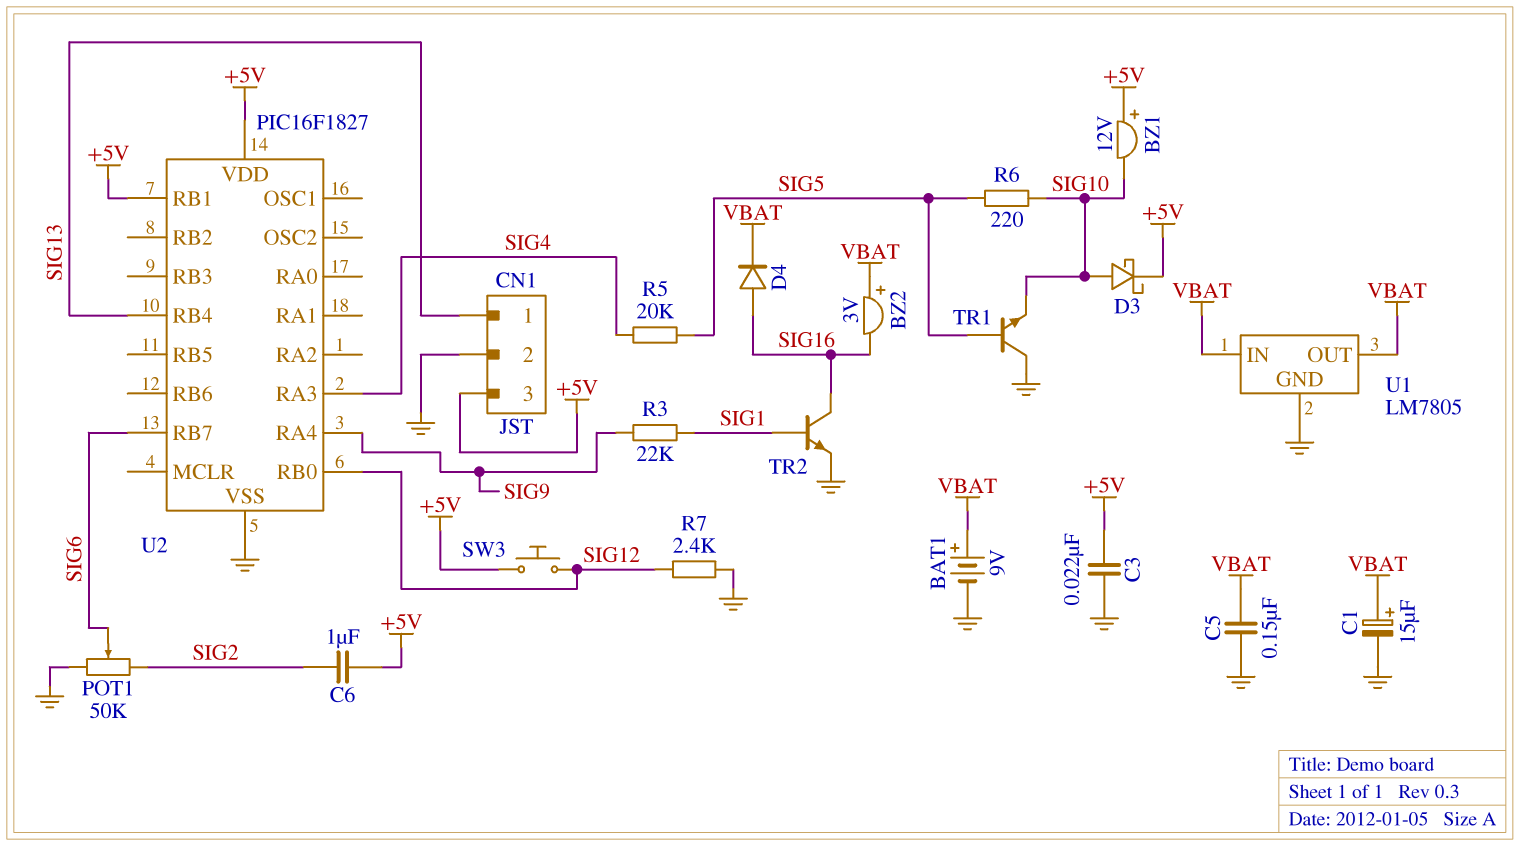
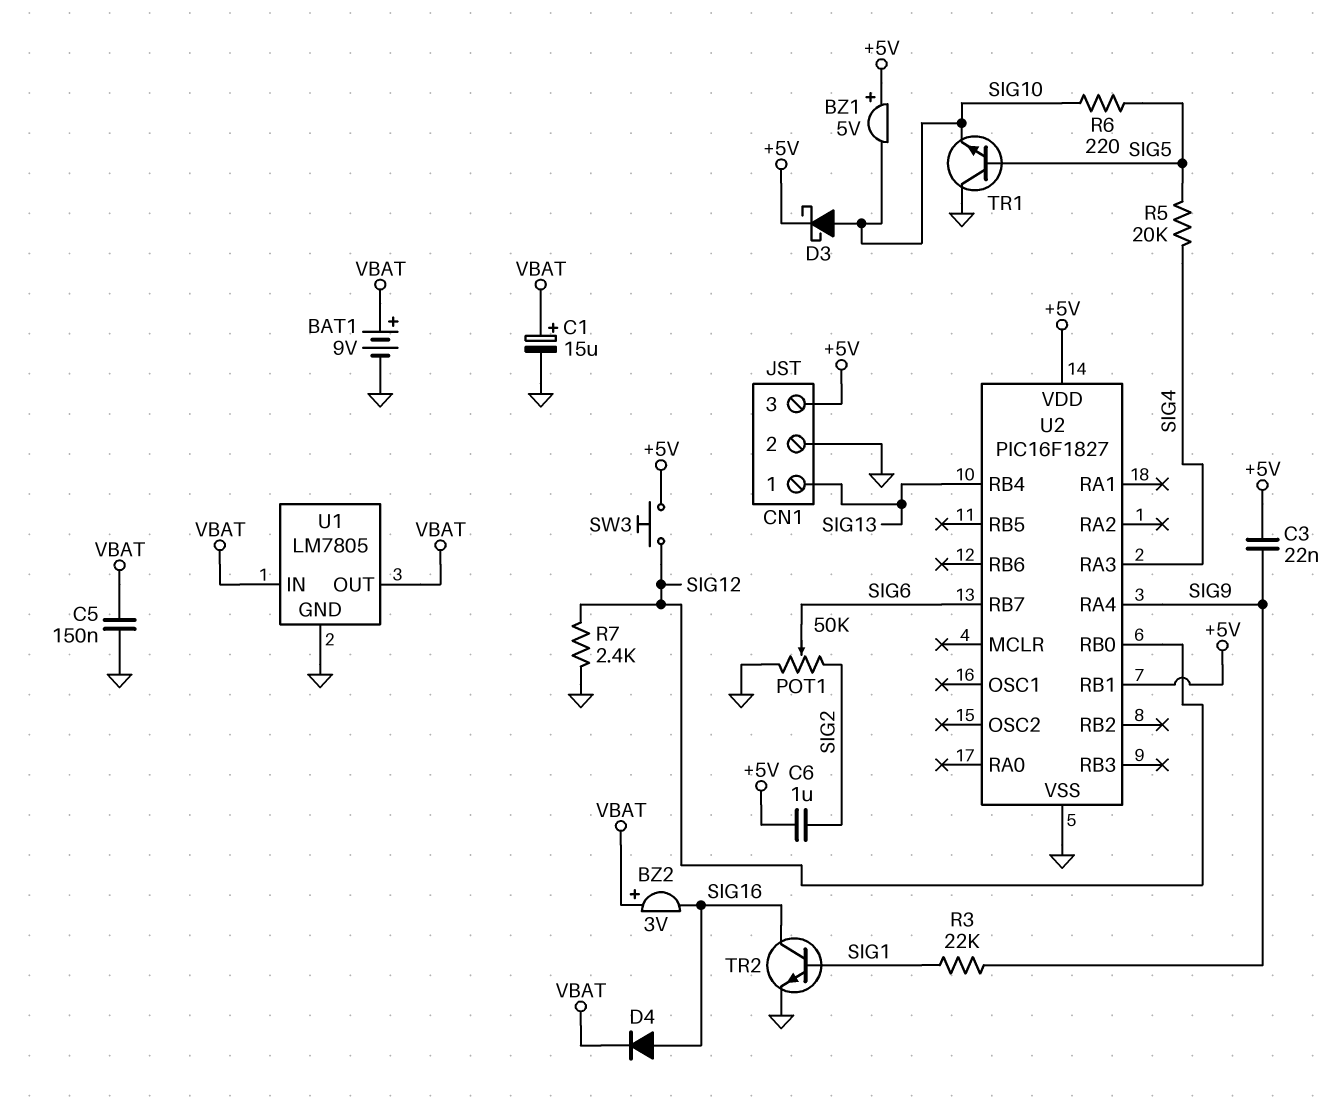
BZ1: buzzer 12V (plus +5V, minus SIG10) -> buzzer 5V (plus +5V, minus SIG10)
C3: 22nF (+5V, GND) -> 22nF (+5V, SIG9)

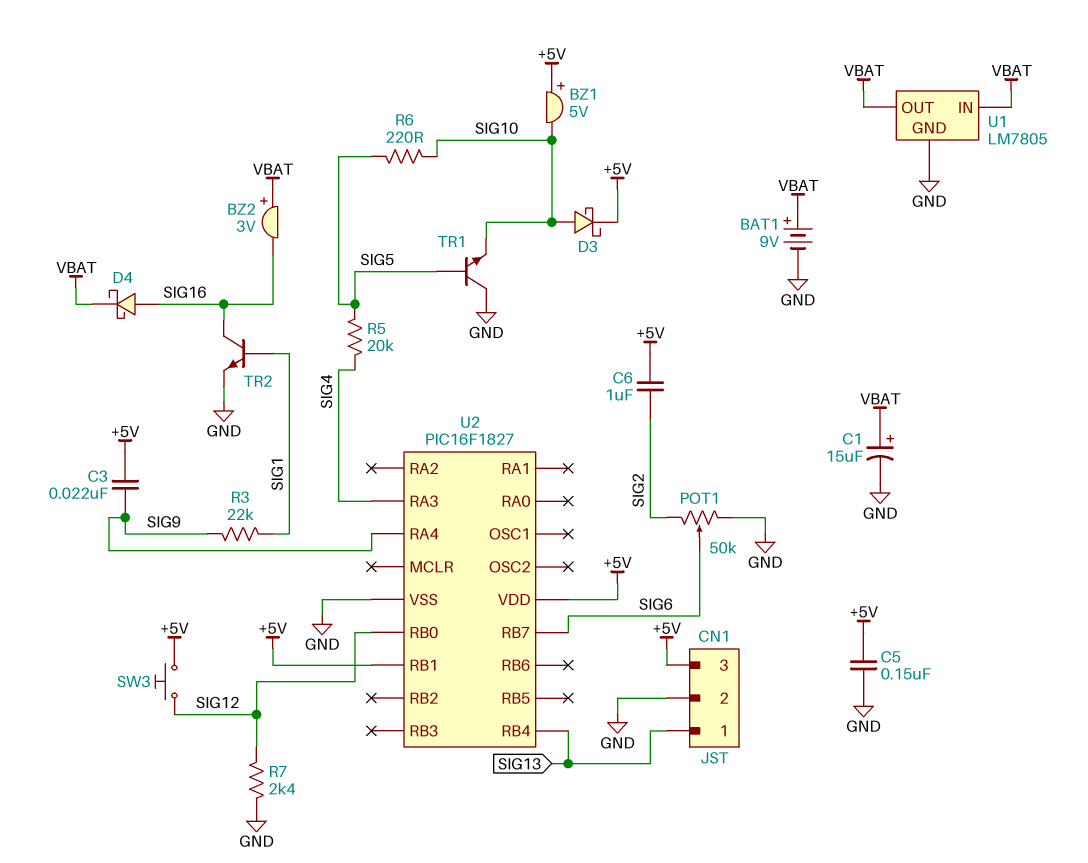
C5: 150nF (GND, VBAT) -> 150nF (+5V, GND)
D4: diode (A SIG16, K VBAT) -> schottky (A SIG16, K VBAT)

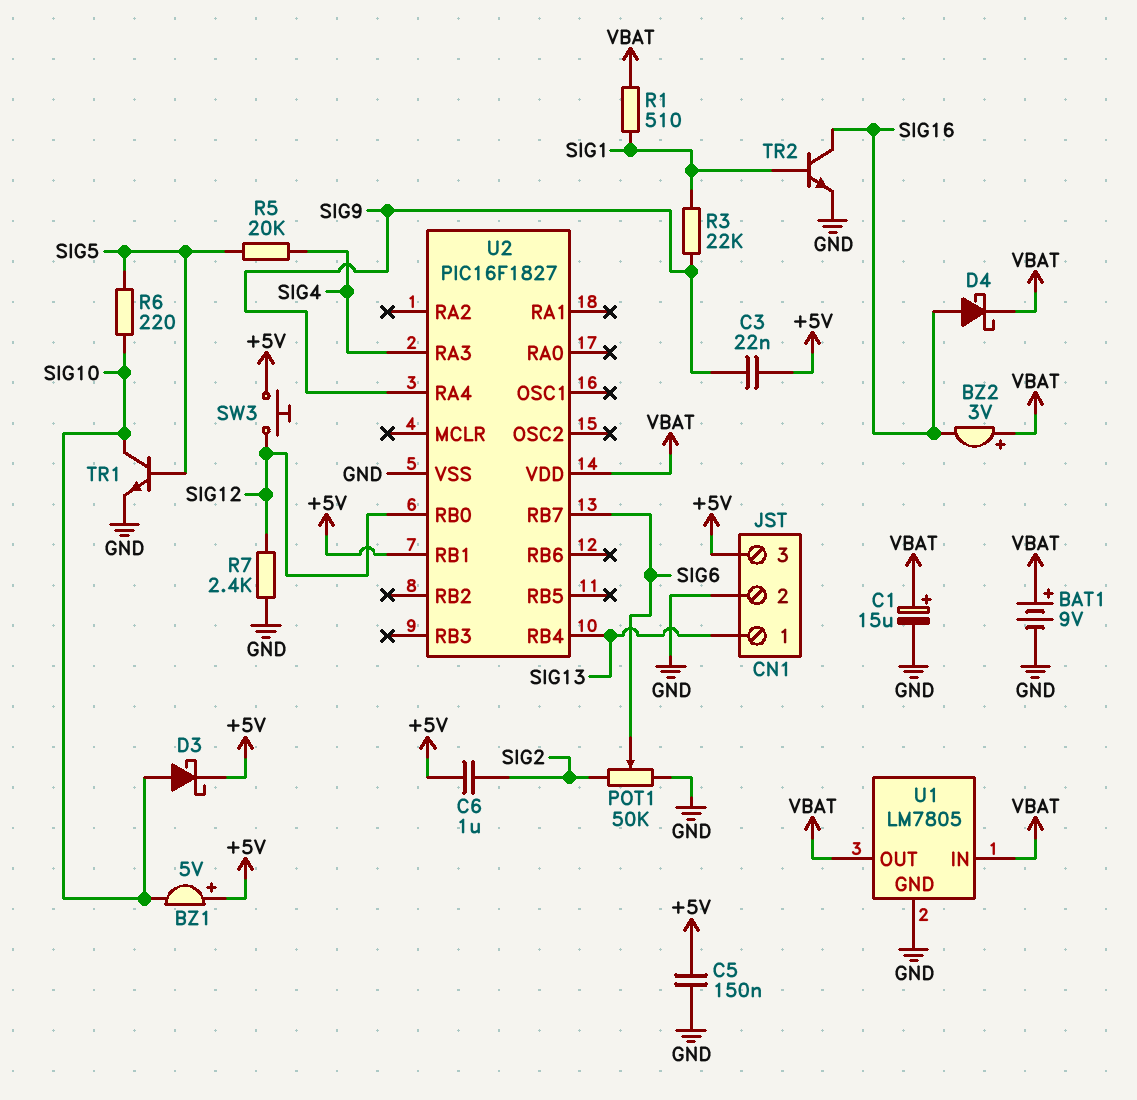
R1: none -> 510 (SIG1, VBAT)
TR1: NPN (B SIG5, C GND, E SIG10) -> NPN (B SIG5, C SIG10, E GND)
U2 pin VDD: +5V -> VBAT

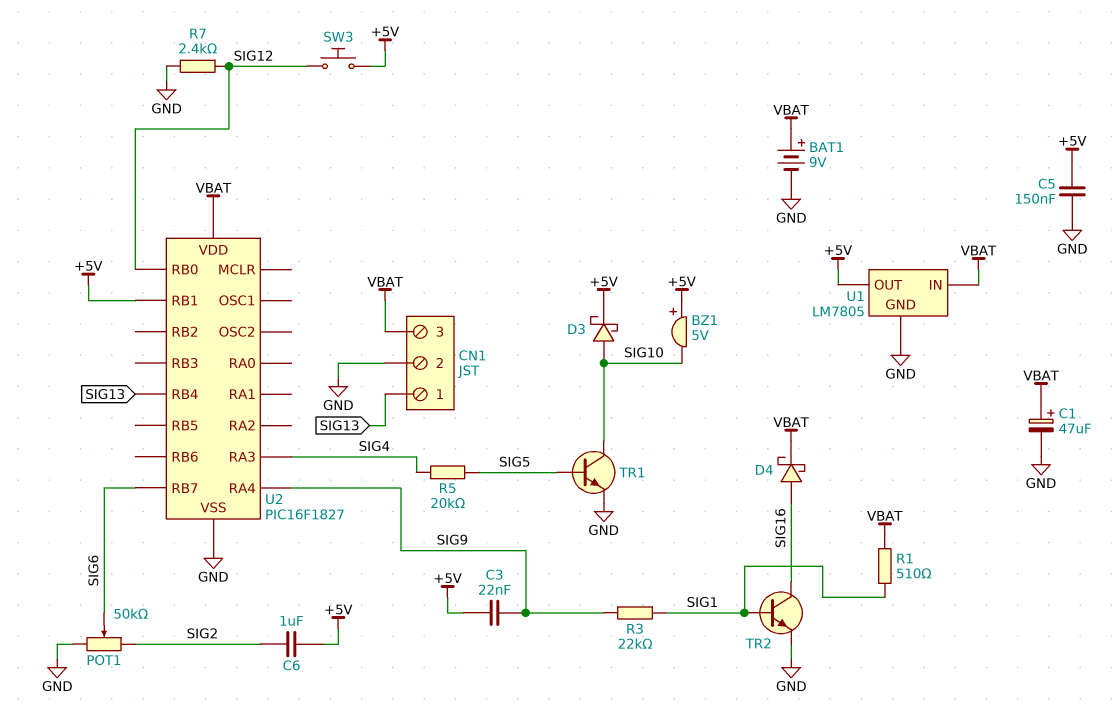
BZ2: buzzer 3V (plus VBAT, minus SIG16) -> none
C1: 15uF (plus VBAT, minus GND) -> 47uF (plus VBAT, minus GND)
CN1 pin 3: +5V -> VBAT
R6: 220 (SIG5, SIG10) -> none
U1 pin OUT: VBAT -> +5V

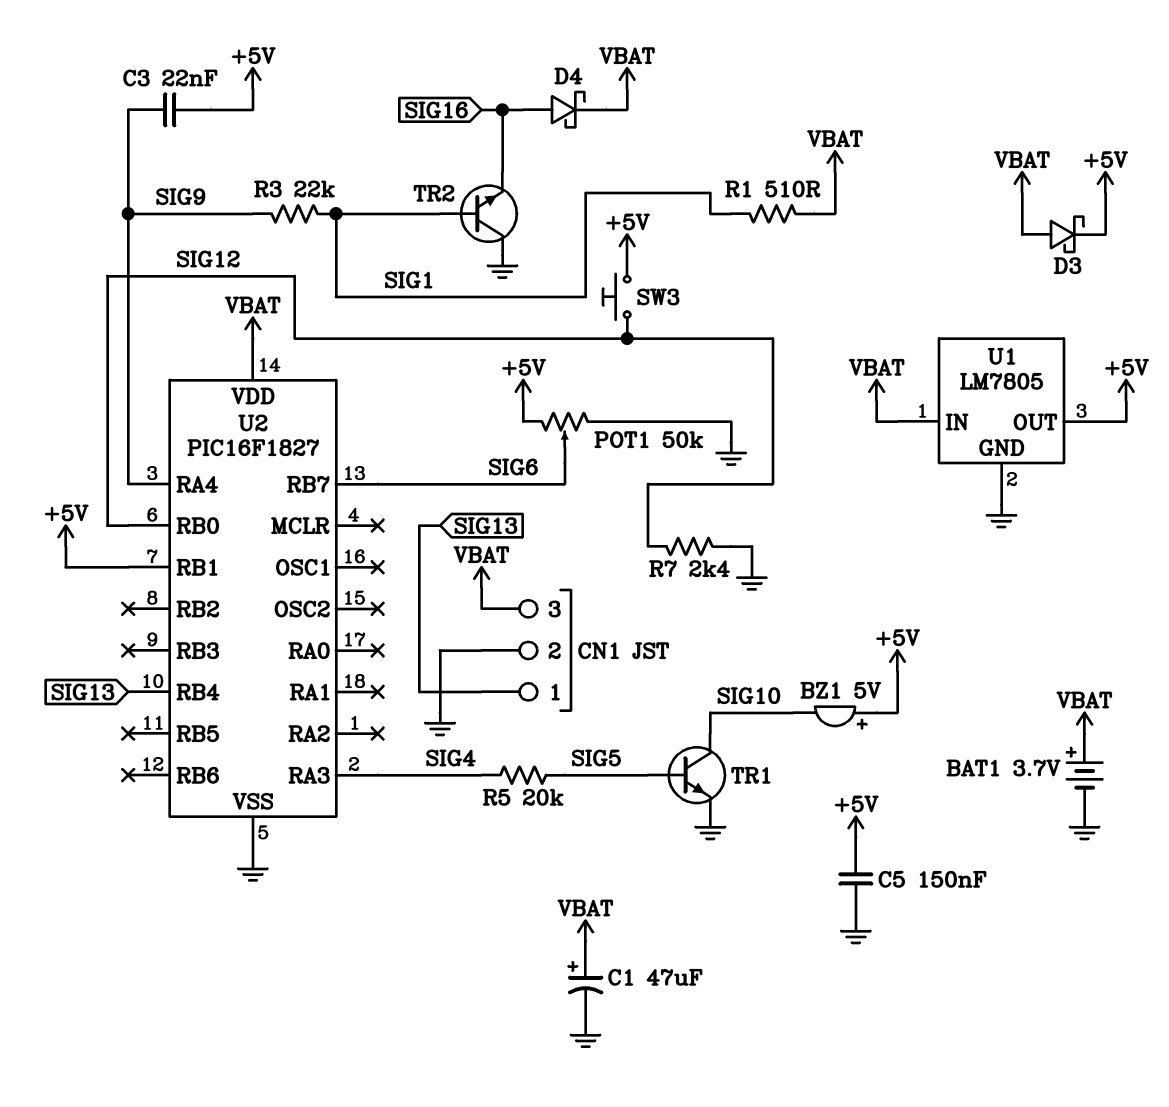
BAT1: 9V (plus VBAT, minus GND) -> 3.7V (plus VBAT, minus GND)
C6: 1uF (+5V, SIG2) -> none
D3: schottky (A SIG10, K +5V) -> schottky (A VBAT, K +5V)
POT1: 50k (GND, SIG2, wiper SIG6) -> 50k (+5V, GND, wiper SIG6)
TR2: NPN (B SIG1, C SIG16, E GND) -> NPN (B SIG1, C GND, E SIG16)

